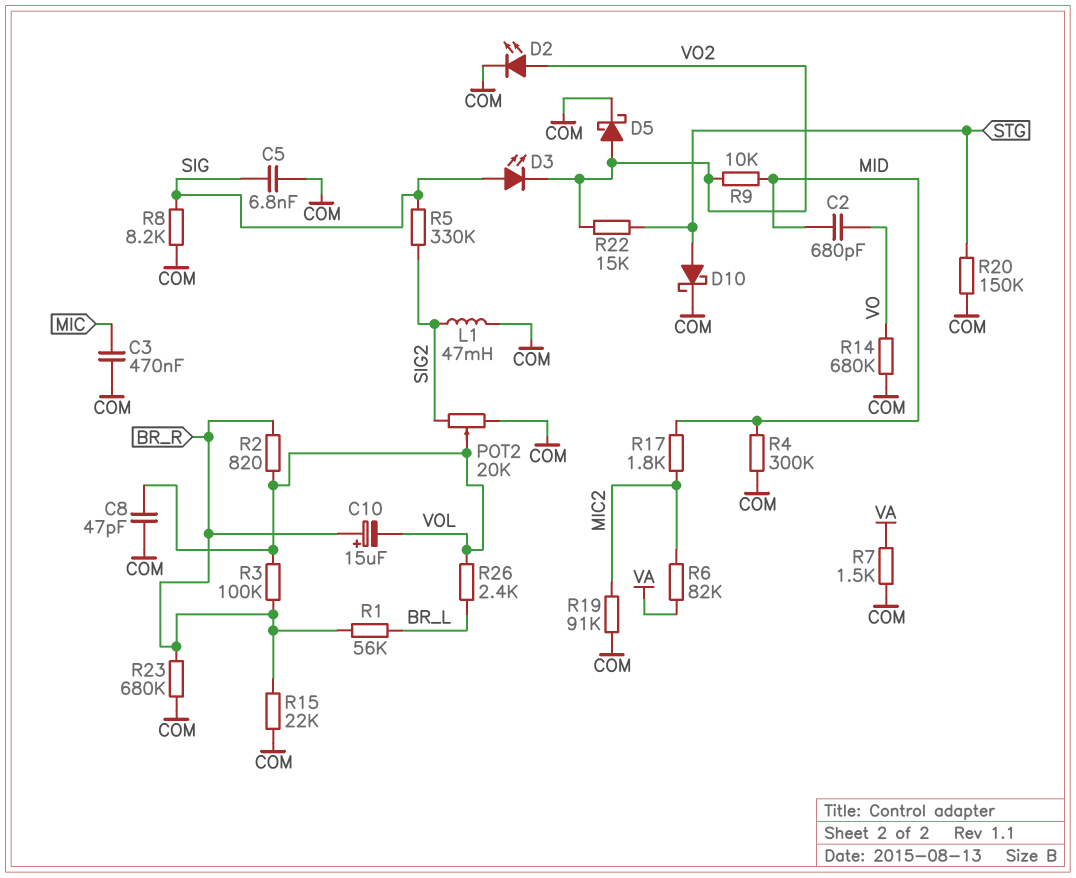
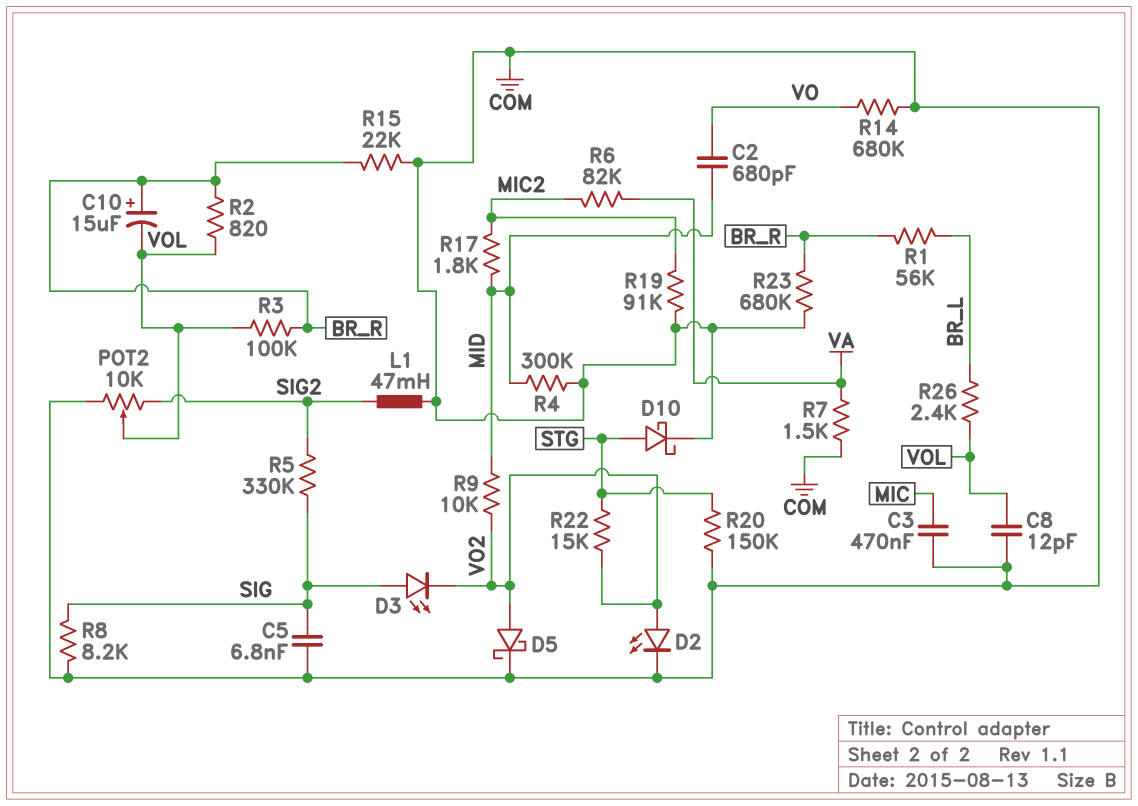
C8: 47pF (COM, VOL) -> 12pF (COM, VOL)
POT2: 20k (COM, SIG2, wiper VOL) -> 10k (COM, SIG2, wiper VOL)

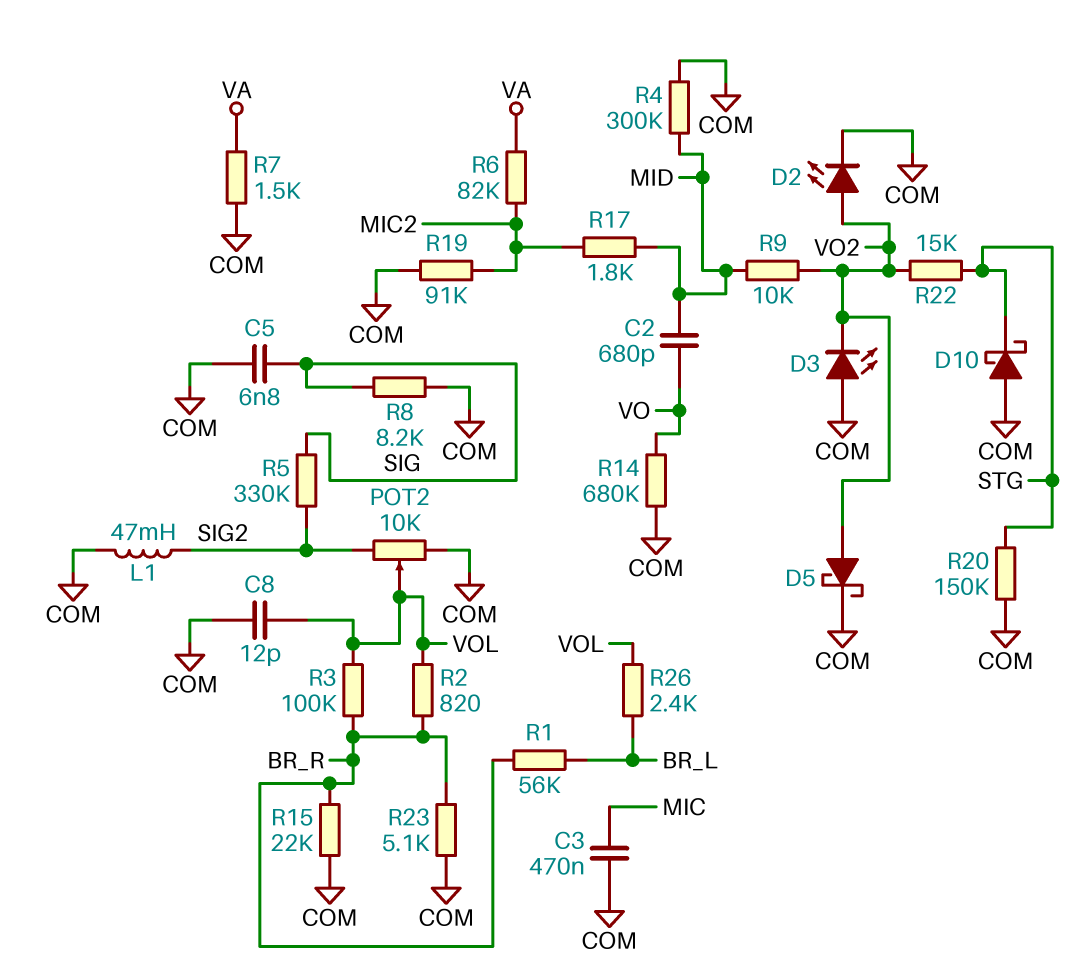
C10: 15uF (plus BR_R, minus VOL) -> none
D3: LED (A SIG, K VO2) -> LED (A COM, K VO2)
D10: schottky (A STG, K COM) -> schottky (A COM, K STG)
R23: 680k (BR_R, COM) -> 5.1k (BR_R, COM)

